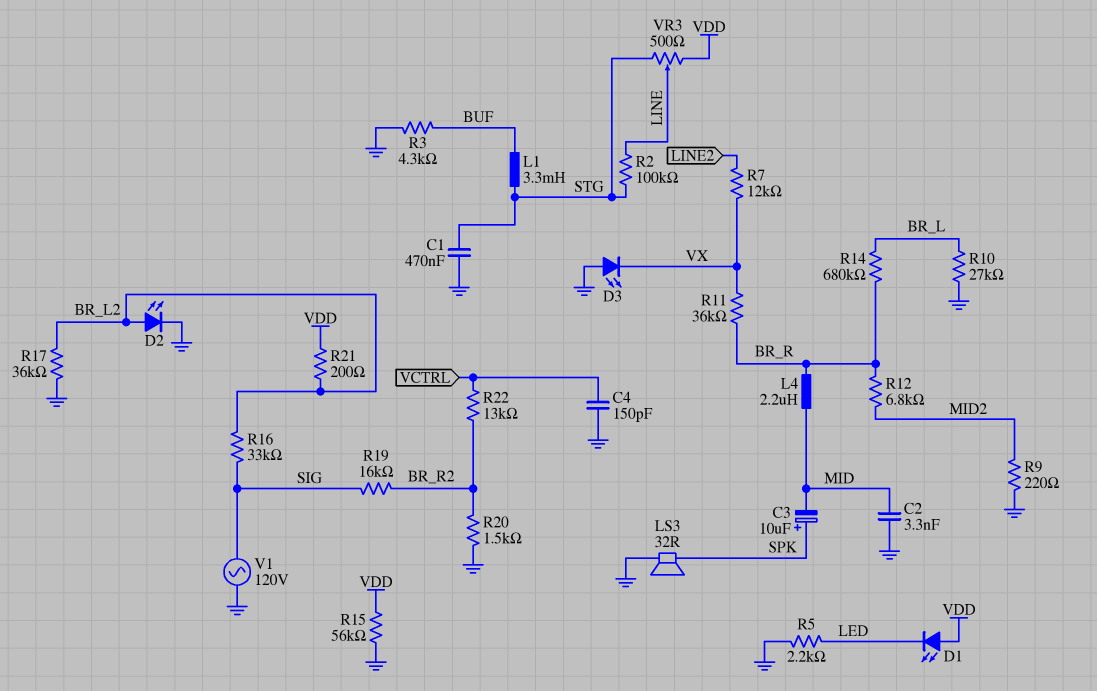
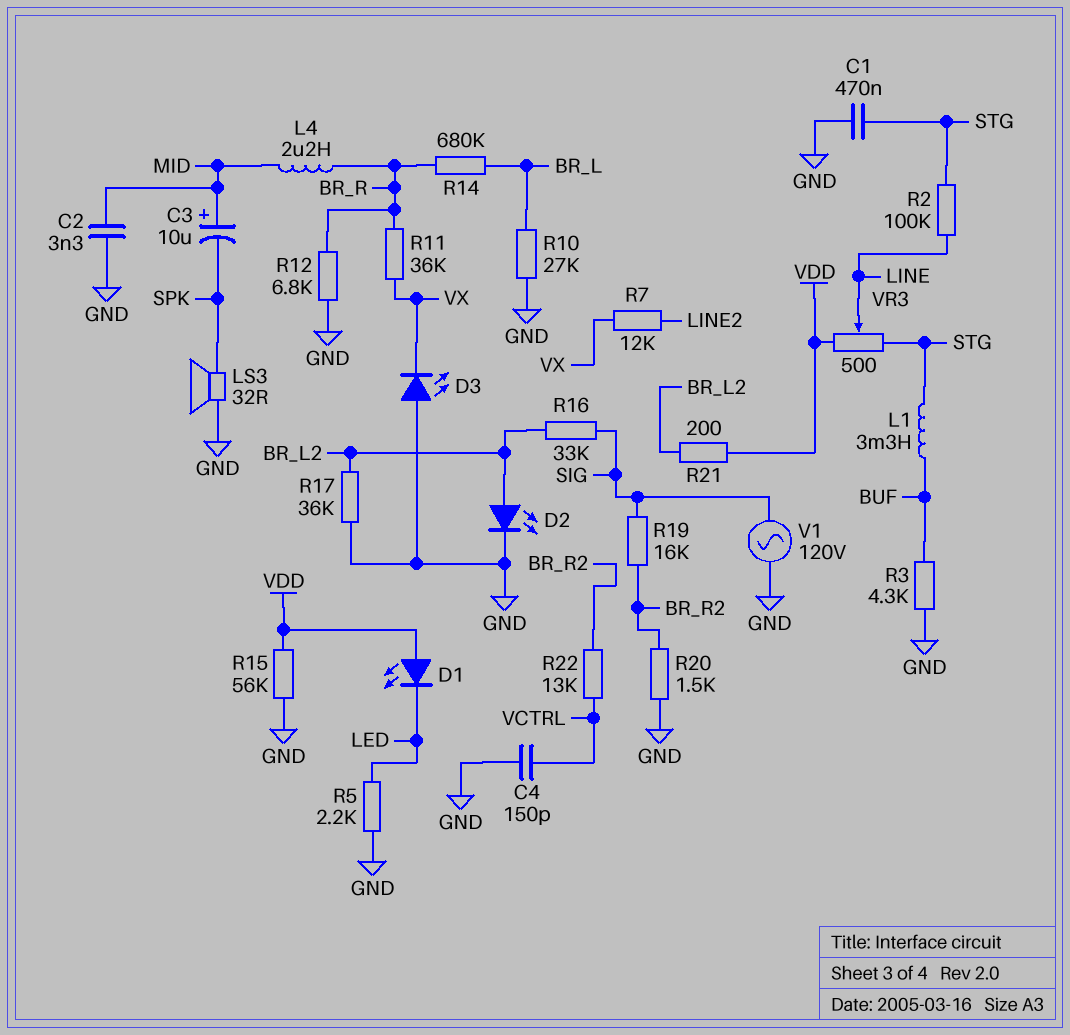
C3: 10uF (plus SPK, minus MID) -> 10uF (plus MID, minus SPK)
R9: 220 (GND, MID2) -> none
R12: 6.8k (BR_R, MID2) -> 6.8k (BR_R, GND)

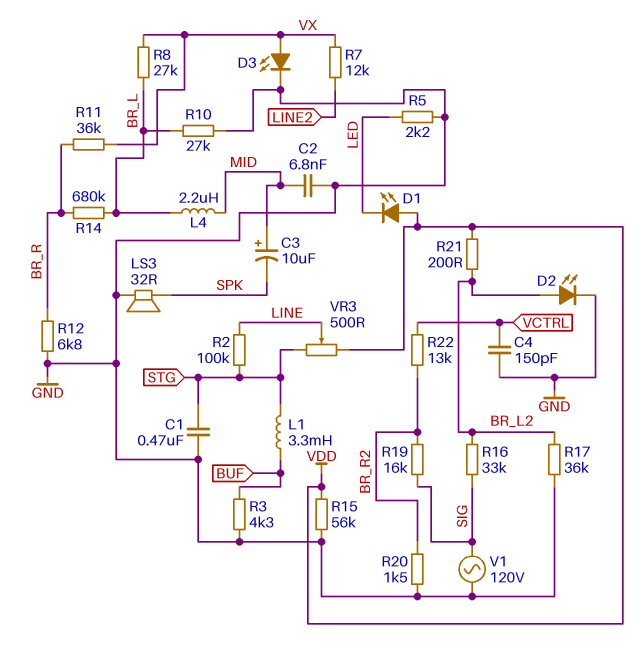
C2: 3.3nF (GND, MID) -> 6.8nF (GND, MID)
D3: LED (A GND, K VX) -> LED (A VX, K GND)
L4: 2.2uH (BR_R, MID) -> 2.2uH (BR_L, MID)
R8: none -> 27k (BR_L, VX)

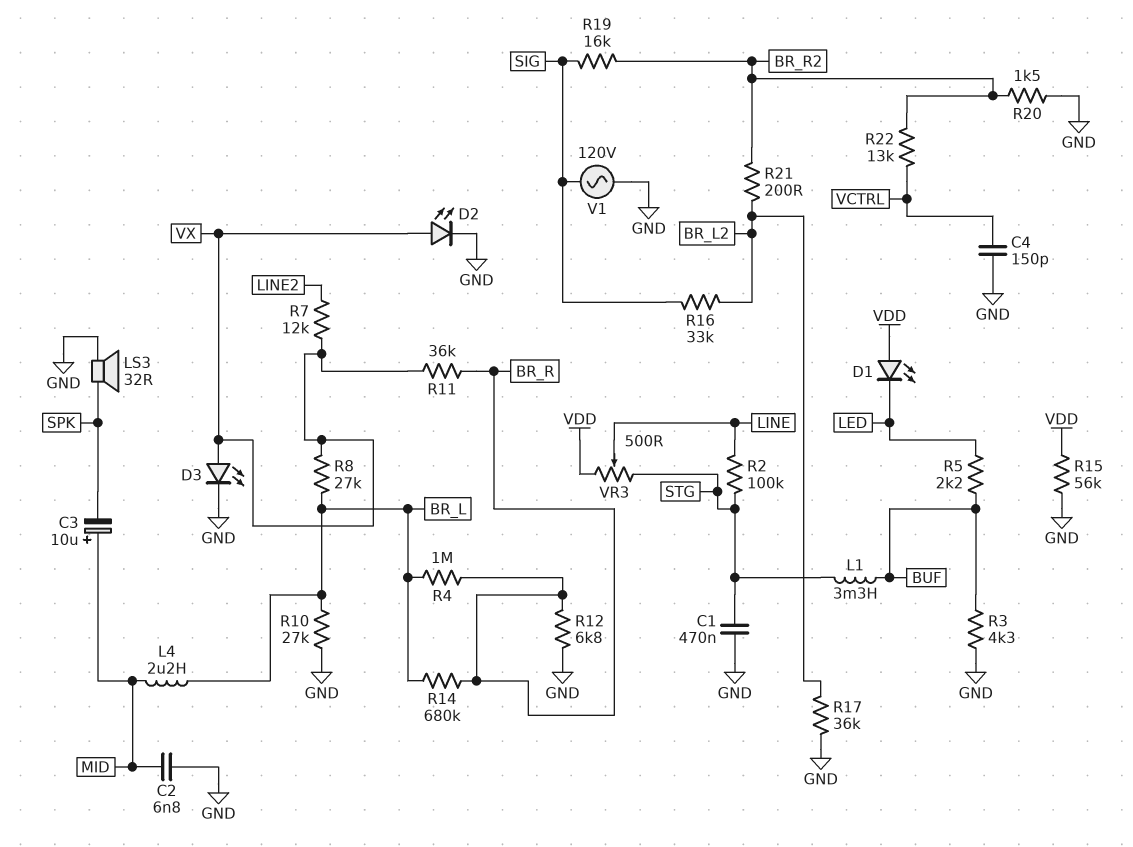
D2: LED (A BR_L2, K GND) -> LED (A VX, K GND)
R4: none -> 1M (BR_L, BR_R)
R5: 2.2k (GND, LED) -> 2.2k (BUF, LED)
R21: 200 (BR_L2, VDD) -> 200 (BR_L2, BR_R2)

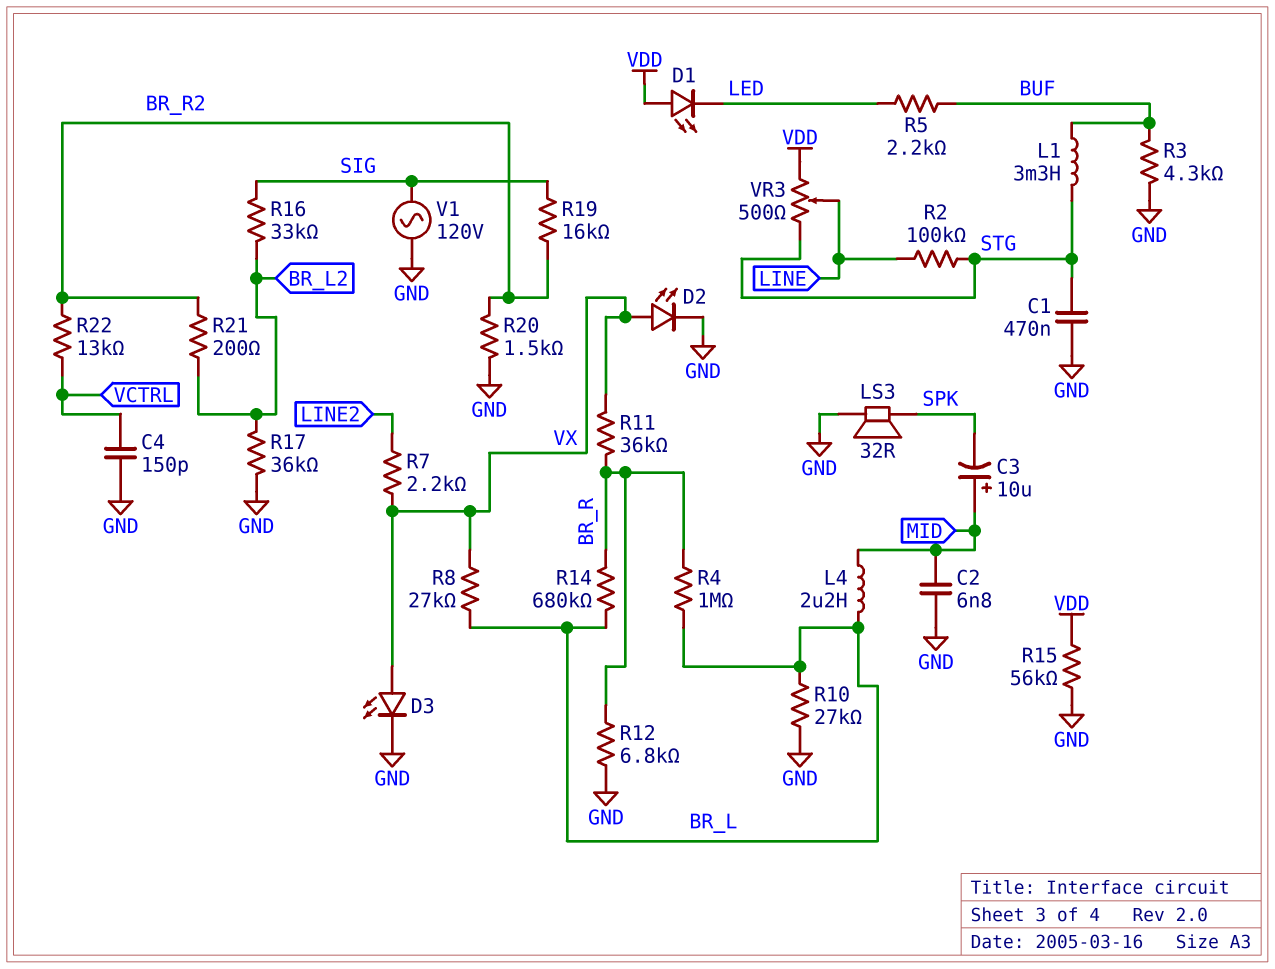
R7: 12k (LINE2, VX) -> 2.2k (LINE2, VX)

